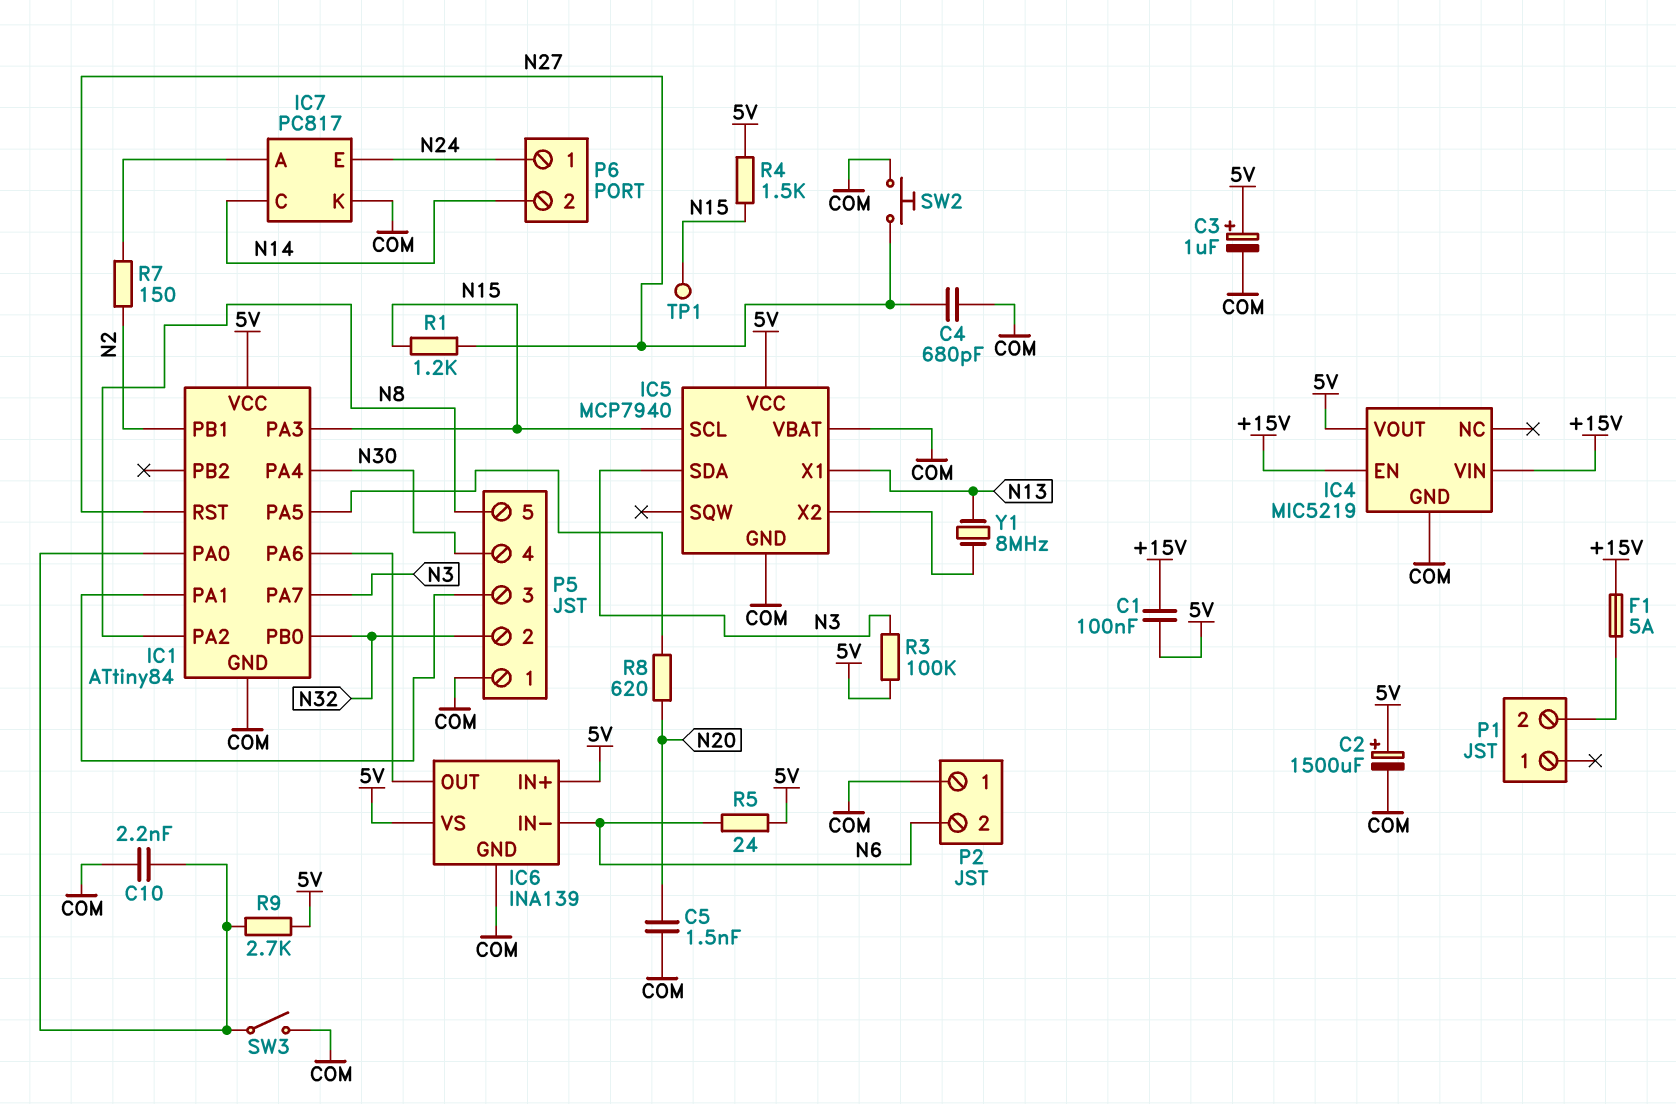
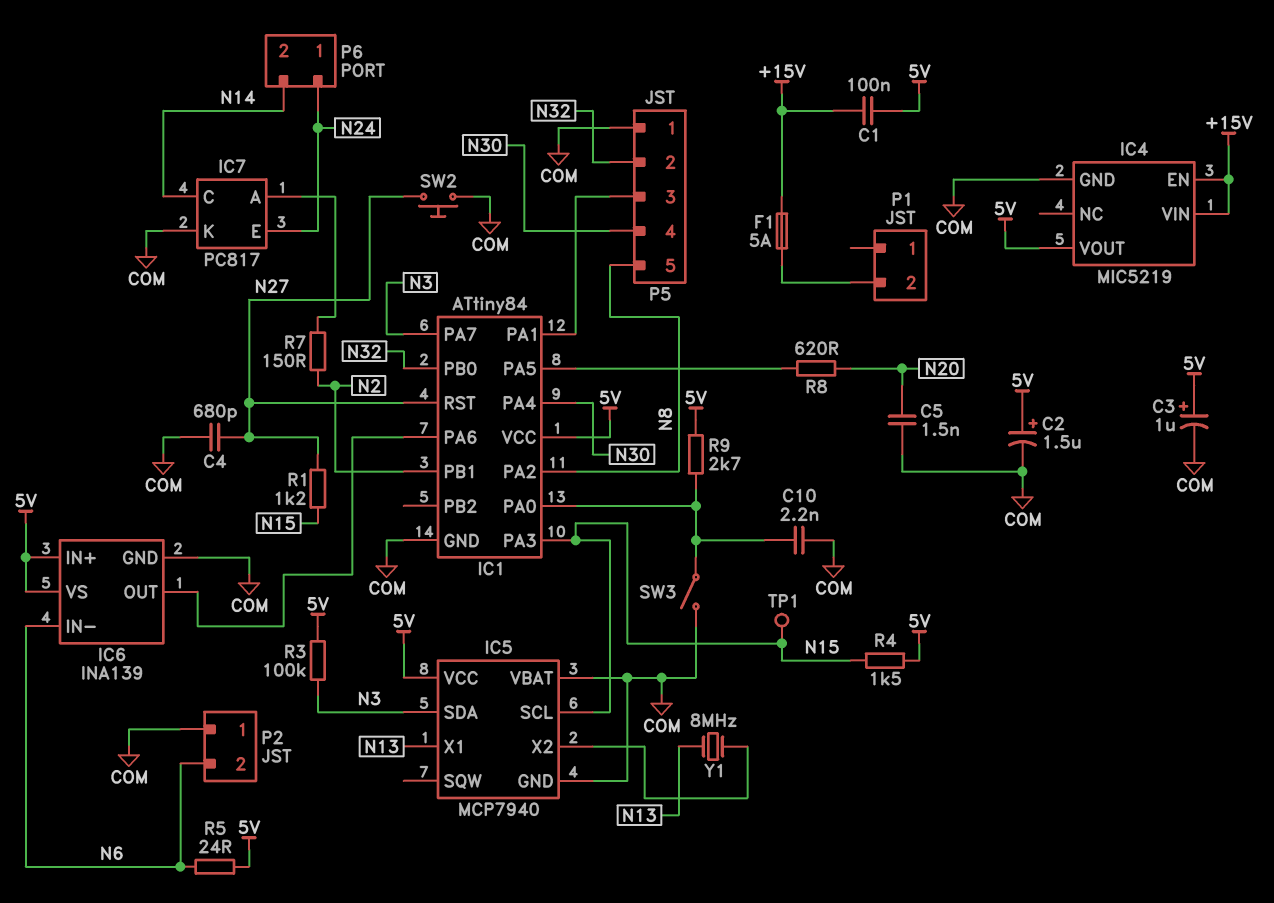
C2: 1500uF (plus 5V, minus COM) -> 1.5uF (plus 5V, minus COM)

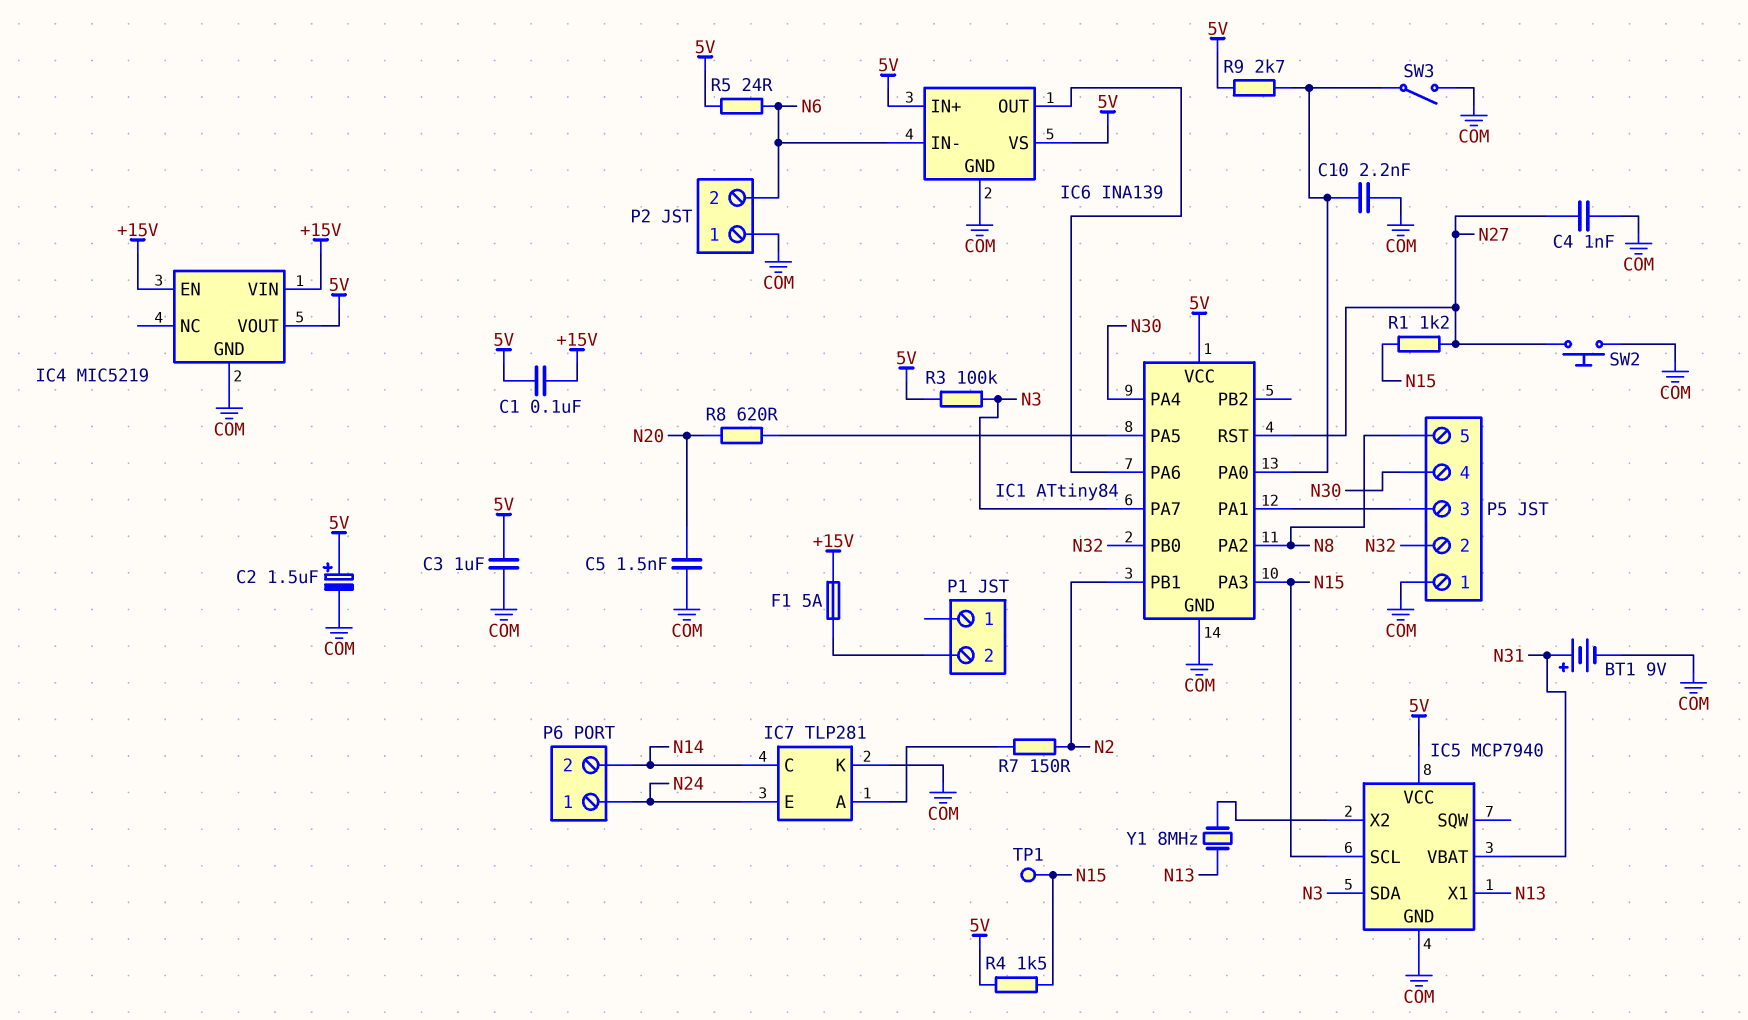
BT1: none -> 9V (plus N31, minus COM)
C3: 1uF (plus 5V, minus COM) -> 1uF (5V, COM)
C4: 680pF (COM, N27) -> 1nF (COM, N27)
IC5 pin VBAT: COM -> N31
IC7: PC817 -> TLP281

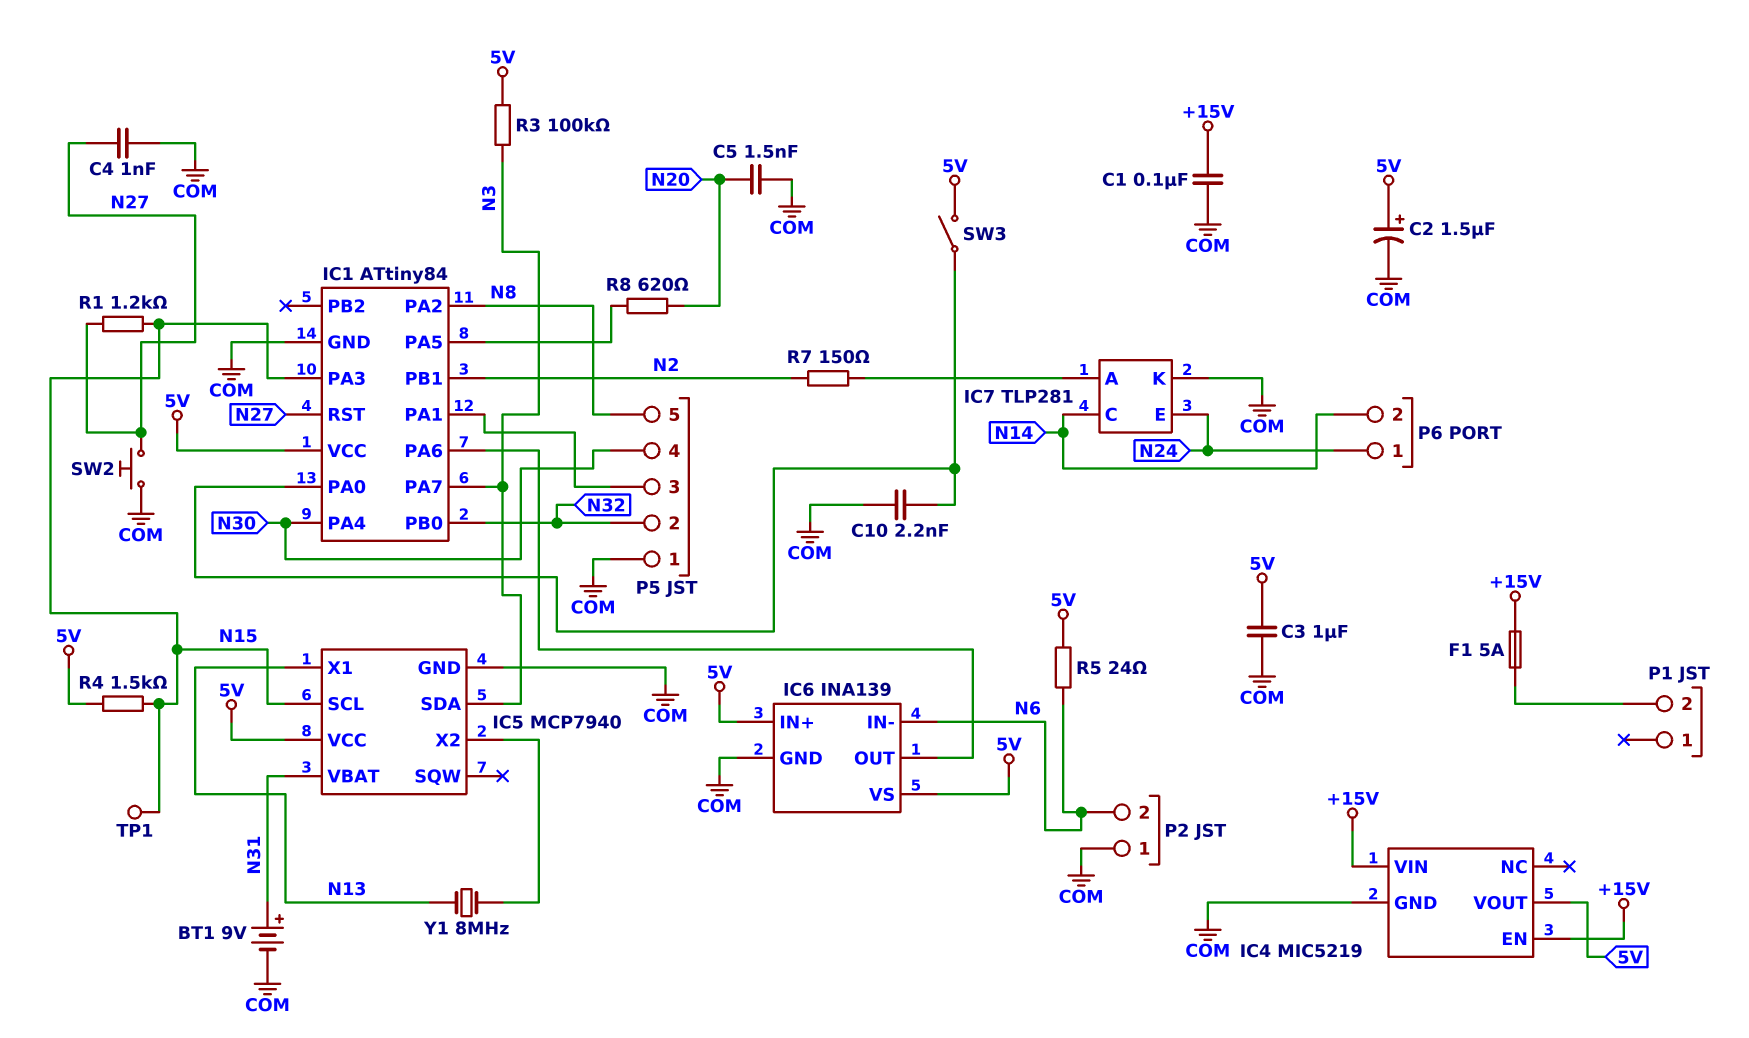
C1: 100nF (+15V, 5V) -> 100nF (+15V, COM)
R9: 2.7k (5V, IC1/PA0) -> none
SW3: switch (COM, IC1/PA0) -> switch (5V, IC1/PA0)

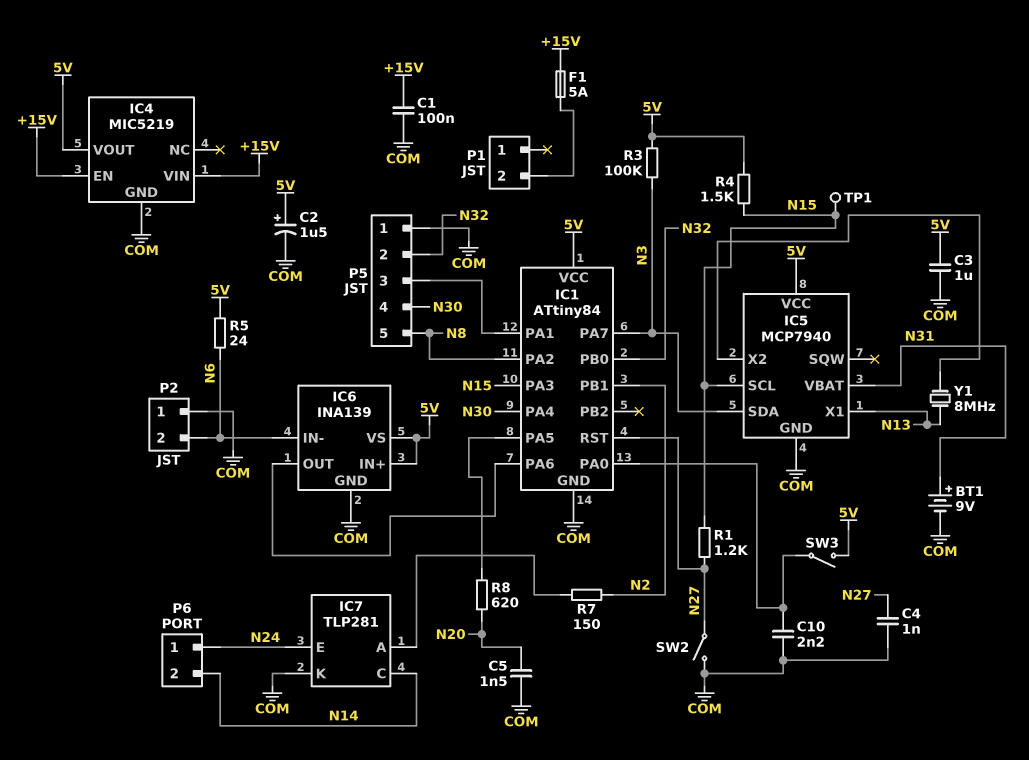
SW2: button (COM, N27) -> switch (COM, N27)

